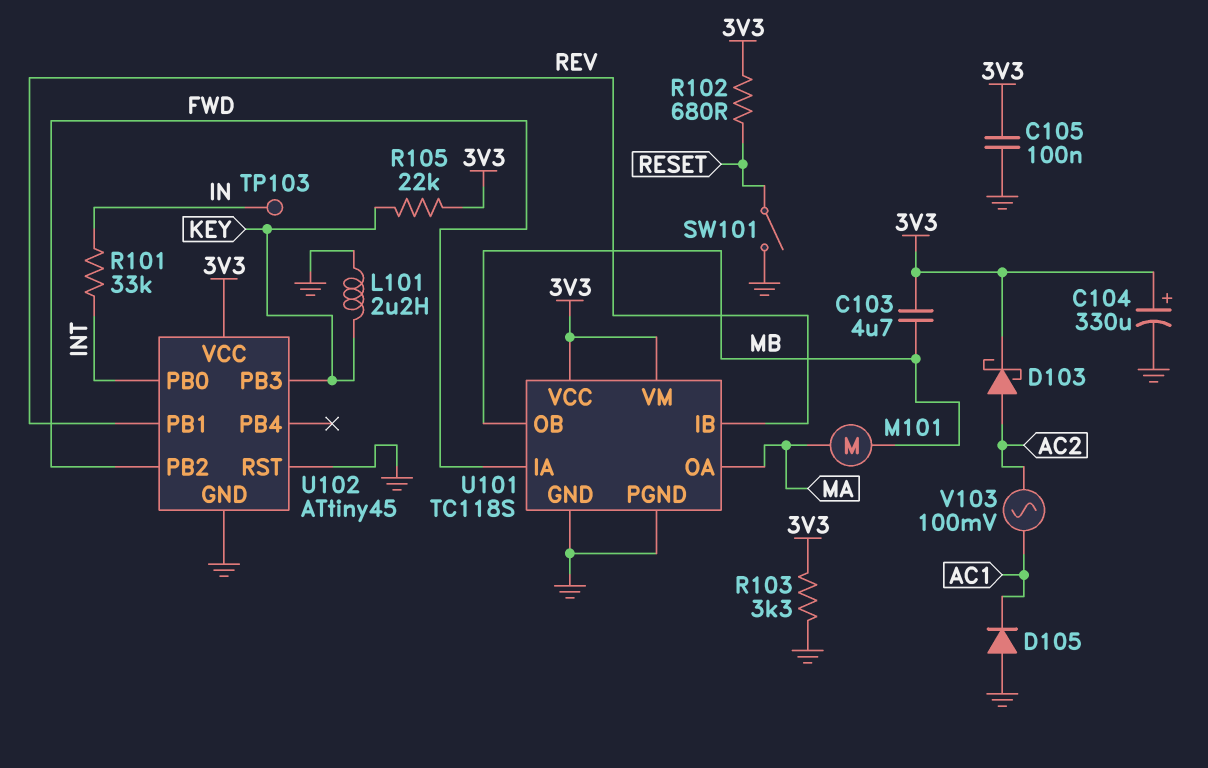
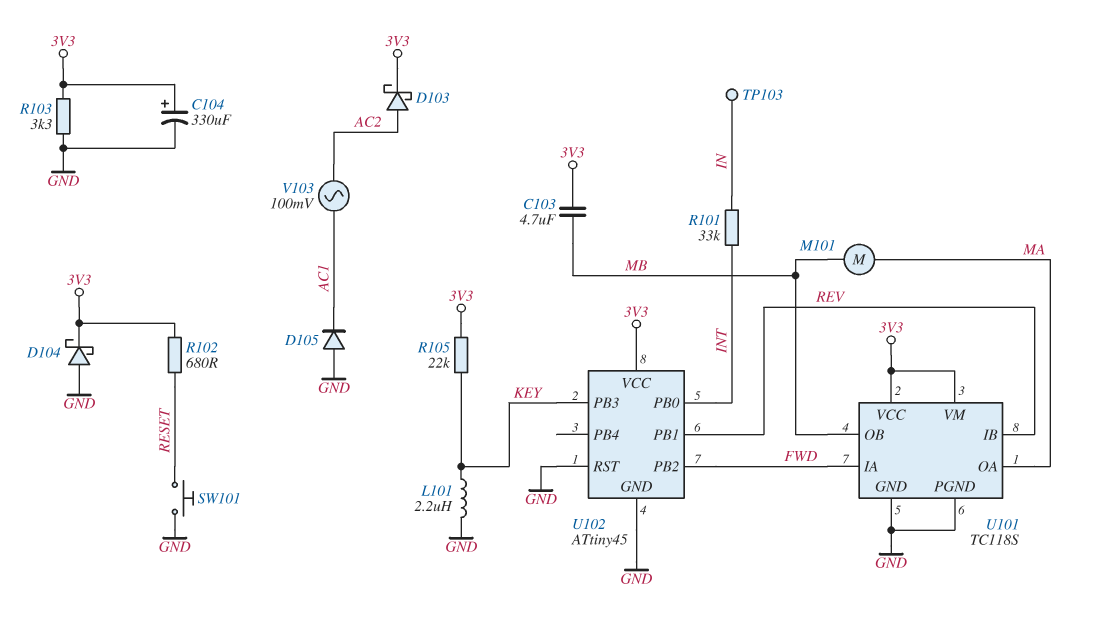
C105: 100nF (3V3, GND) -> none
D104: none -> schottky (A GND, K 3V3)
SW101: switch (GND, RESET) -> button (GND, RESET)

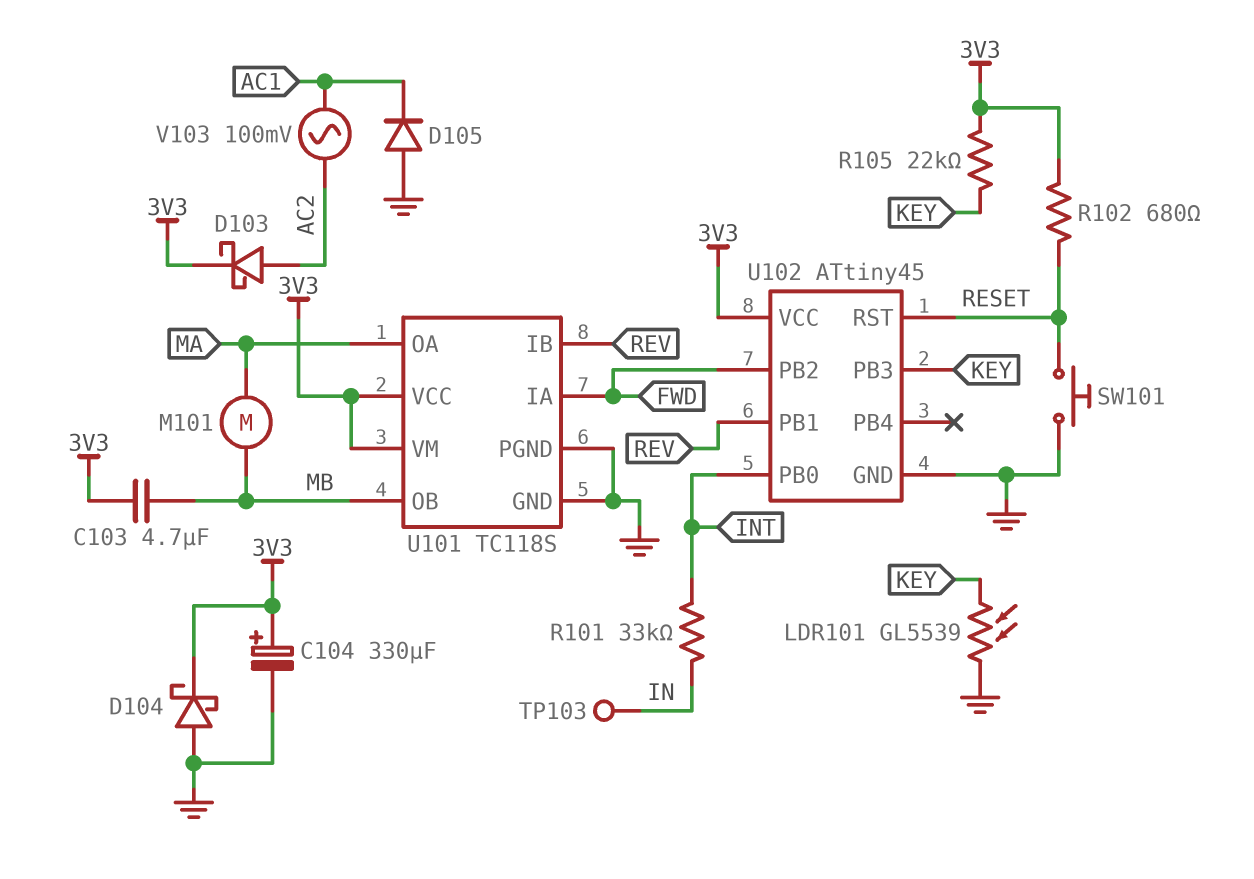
L101: 2.2uH (GND, KEY) -> none
LDR101: none -> GL5539 (GND, KEY)
R103: 3.3k (3V3, GND) -> none
U102 pin RST: GND -> RESET

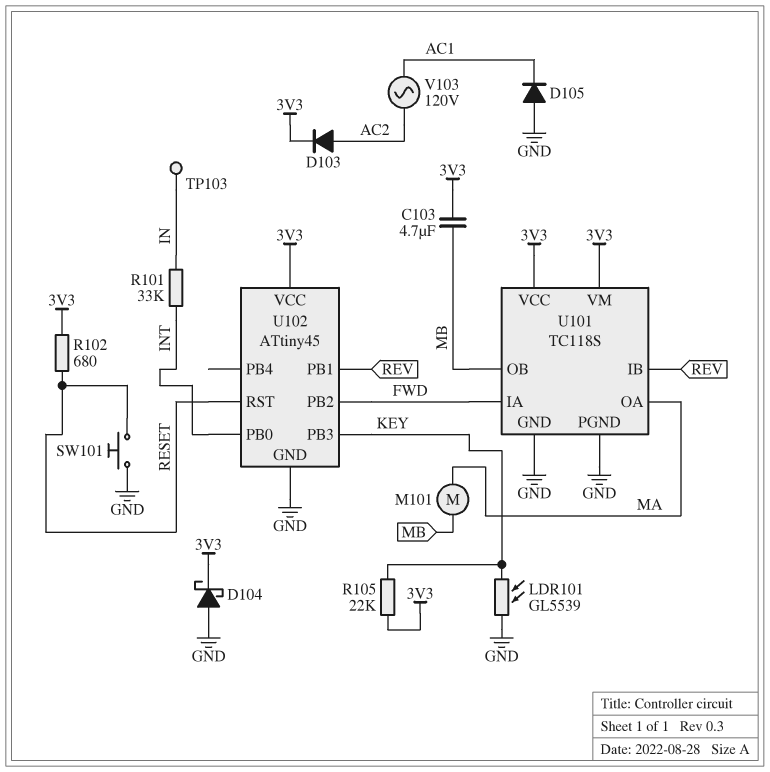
C104: 330uF (plus 3V3, minus GND) -> none
D103: schottky (A AC2, K 3V3) -> diode (A AC2, K 3V3)
V103: AC 100mV (AC1, AC2) -> AC 120V (AC1, AC2)

